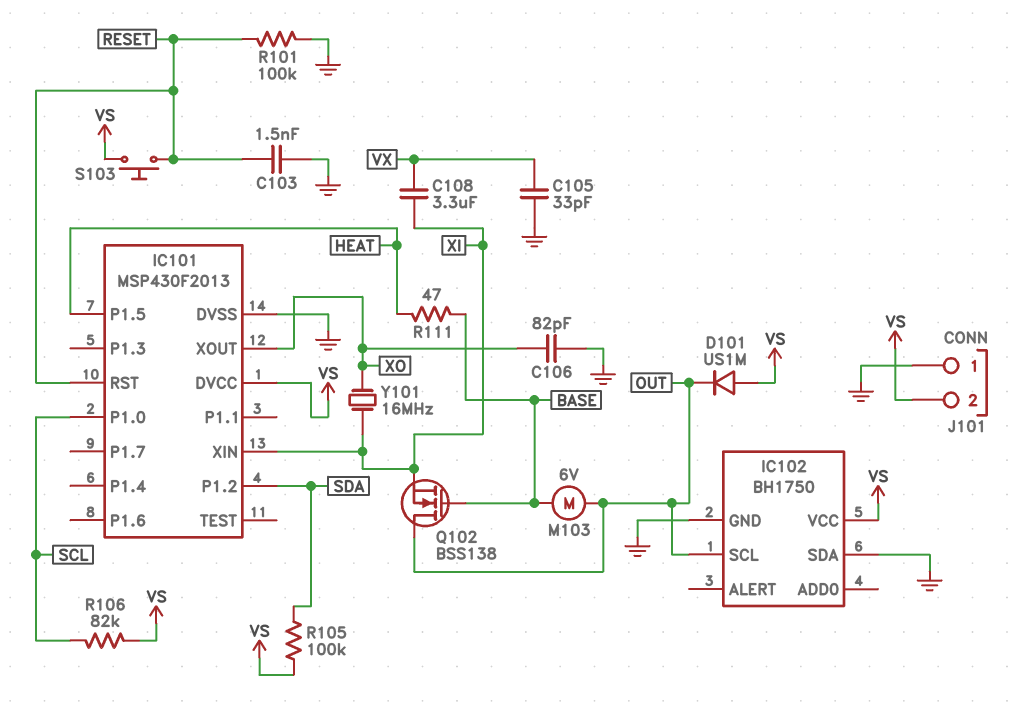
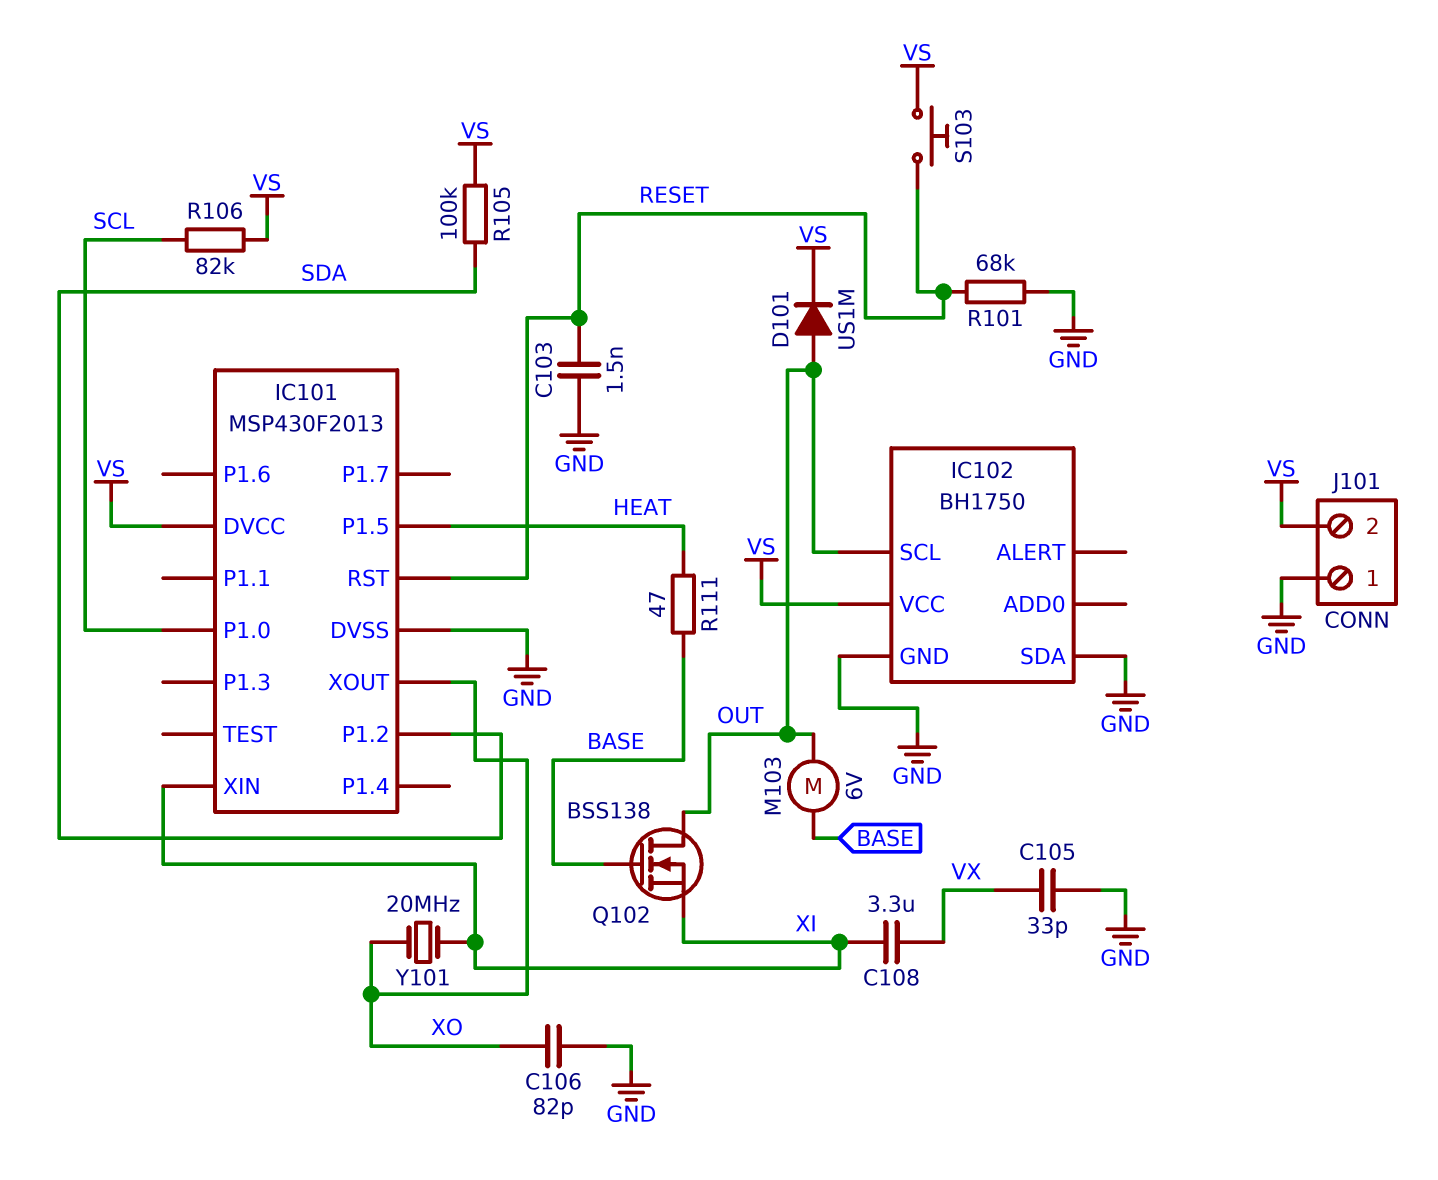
D101: diode US1M (A VS, K OUT) -> diode US1M (A OUT, K VS)
R101: 100k (GND, RESET) -> 68k (GND, RESET)
Y101: 16MHz (XI, XO) -> 20MHz (XI, XO)

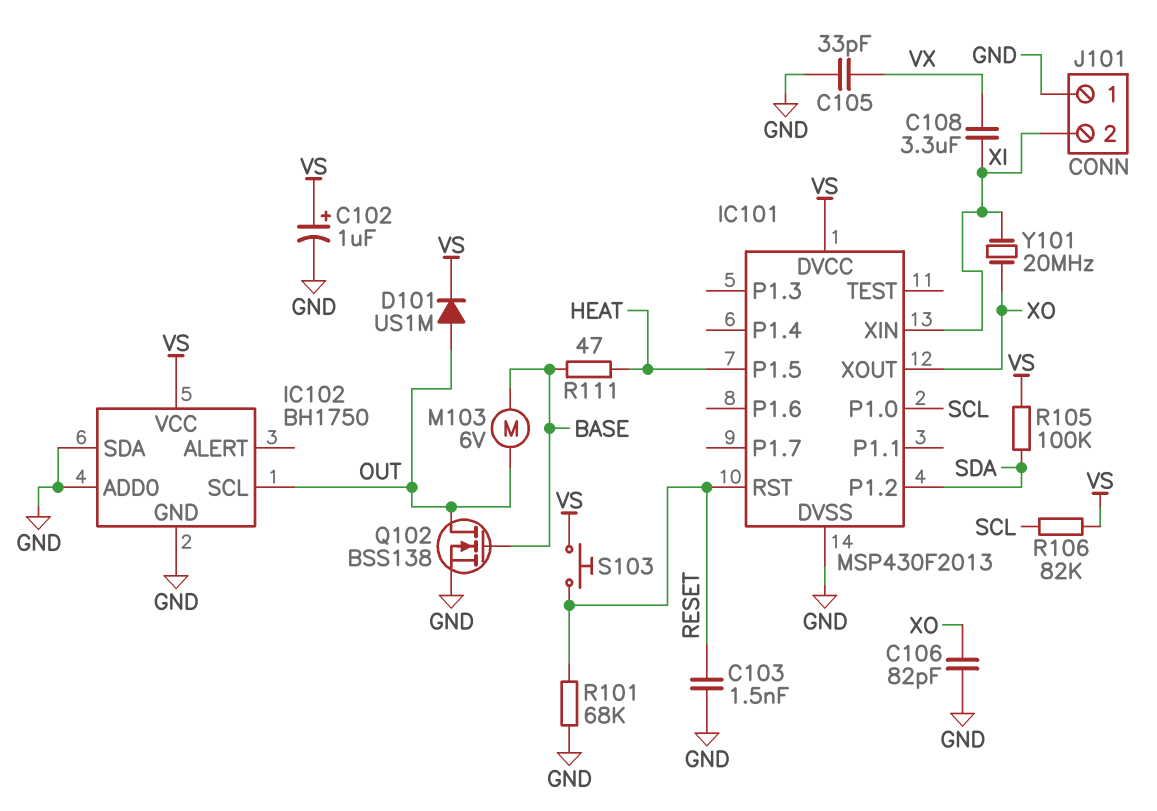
C102: none -> 1uF (plus VS, minus GND)
IC102 pin ADD0: none -> GND
J101 pin 2: VS -> XI
Q102: NMOS BSS138 (G BASE, D OUT, S XI) -> NMOS BSS138 (G BASE, D OUT, S GND)

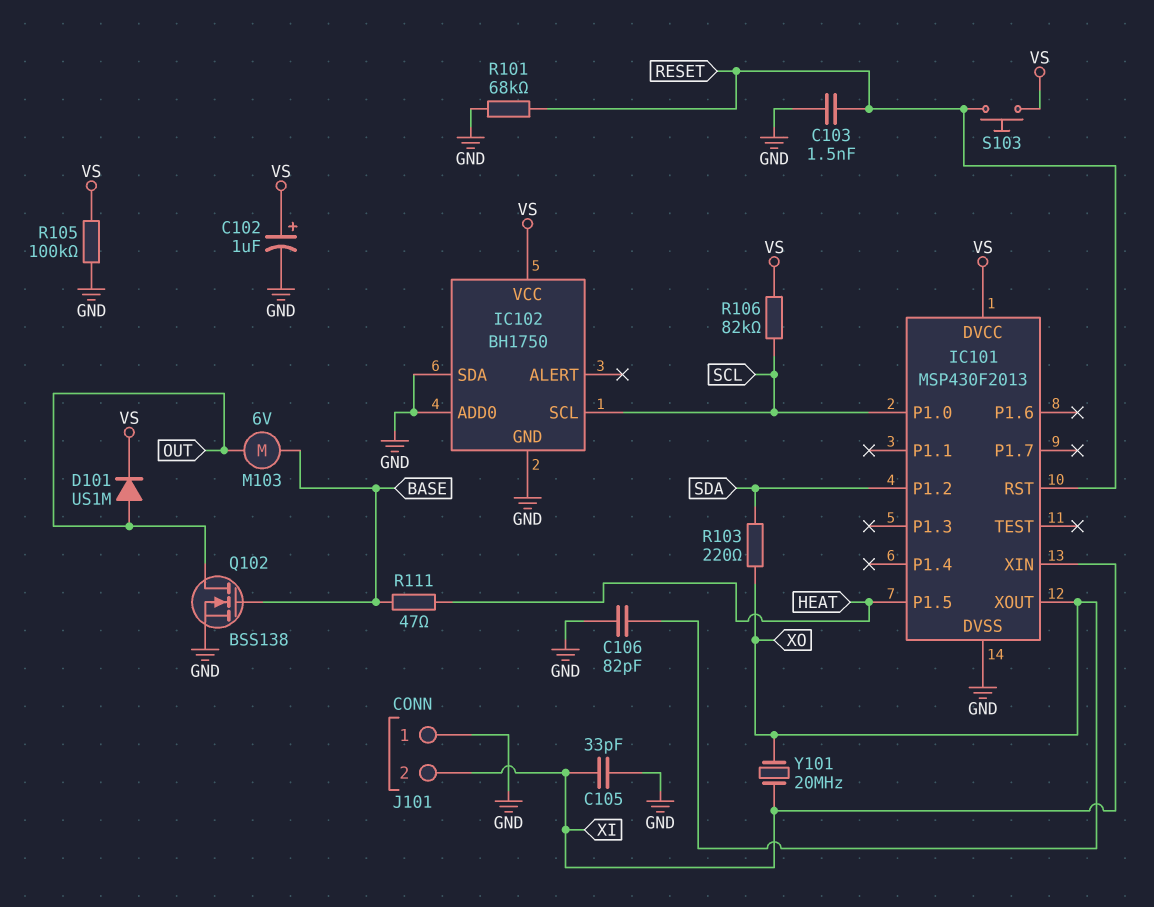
C105: 33pF (GND, VX) -> 33pF (GND, XI)
C108: 3.3uF (VX, XI) -> none
IC102 pin SCL: OUT -> SCL
R103: none -> 220 (SDA, XO)
R105: 100k (SDA, VS) -> 100k (GND, VS)

